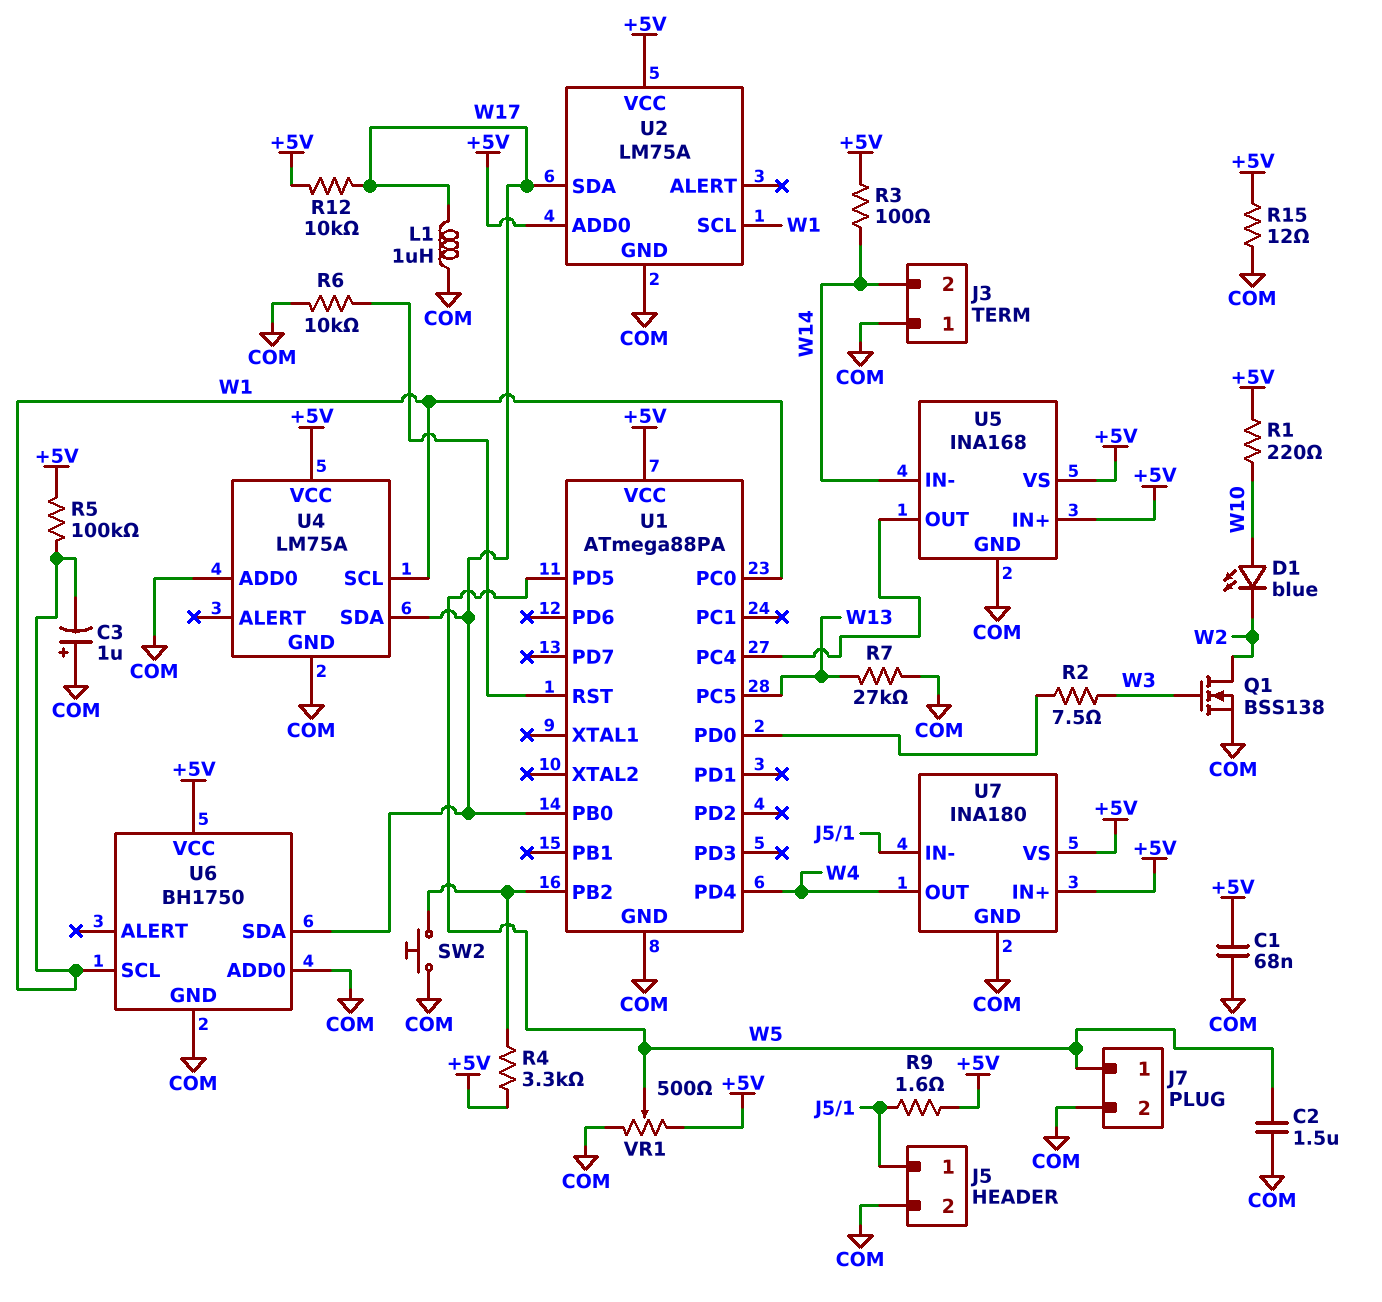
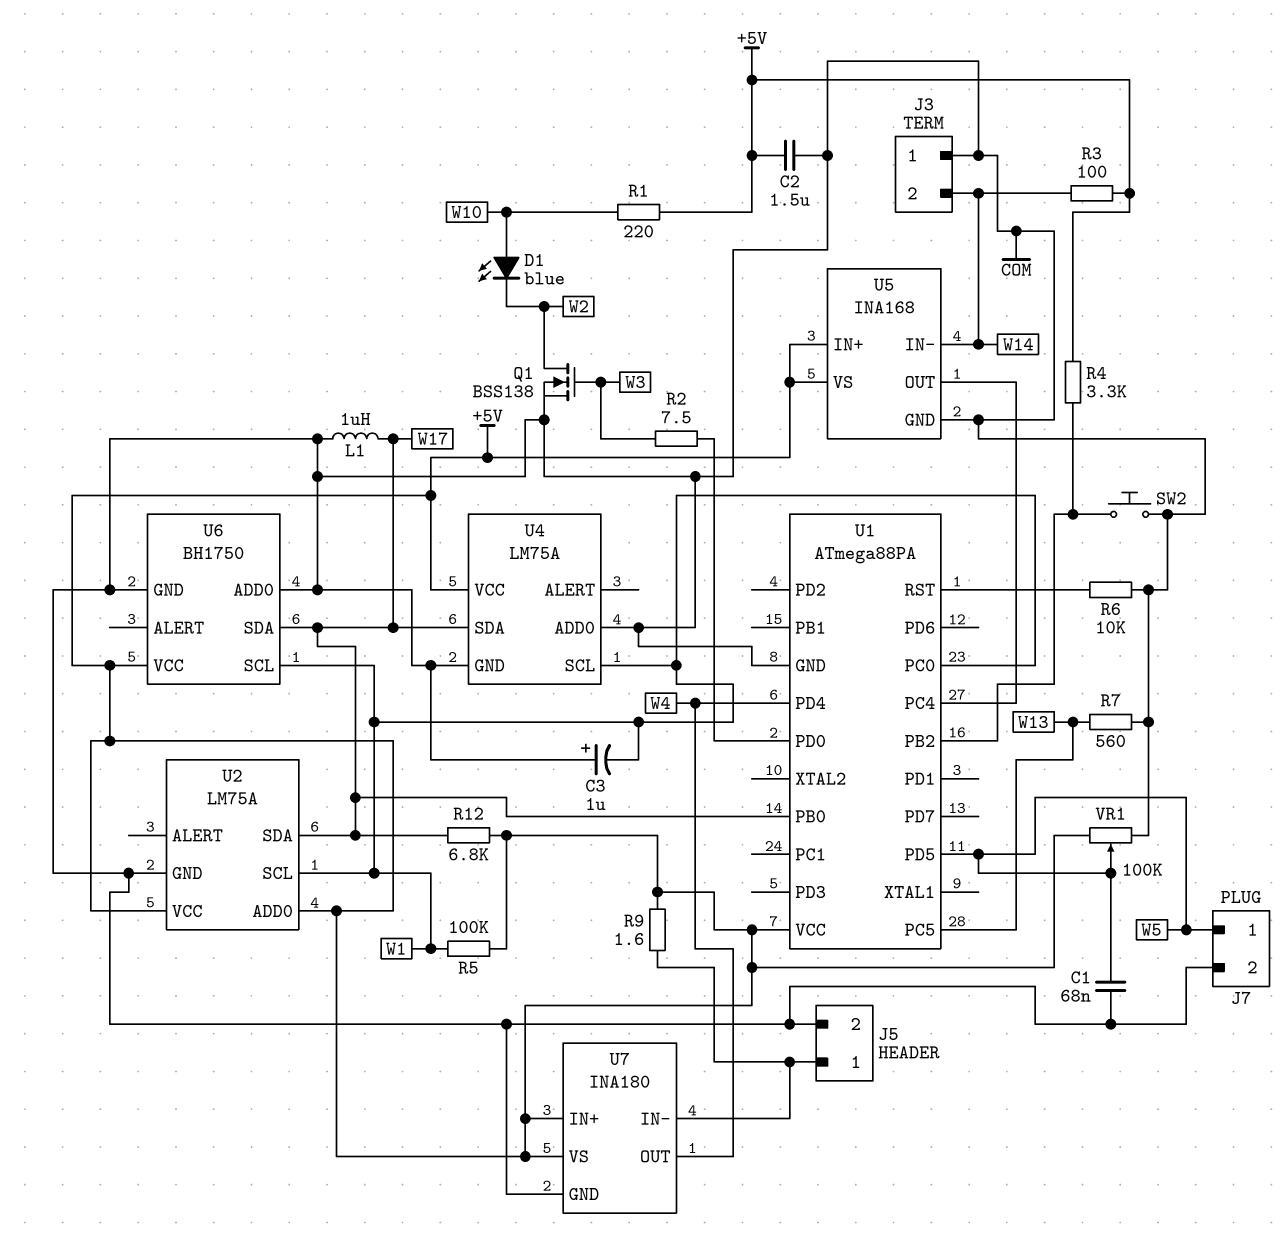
C1: 68nF (+5V, COM) -> 68nF (COM, W5)
C2: 1.5uF (COM, W5) -> 1.5uF (+5V, COM)
R7: 27k (COM, W13) -> 560 (COM, W13)
R12: 10k (+5V, W17) -> 6.8k (+5V, W17)
R15: 12 (+5V, COM) -> none
VR1: 500 (+5V, COM, wiper W5) -> 100k (+5V, COM, wiper W5)

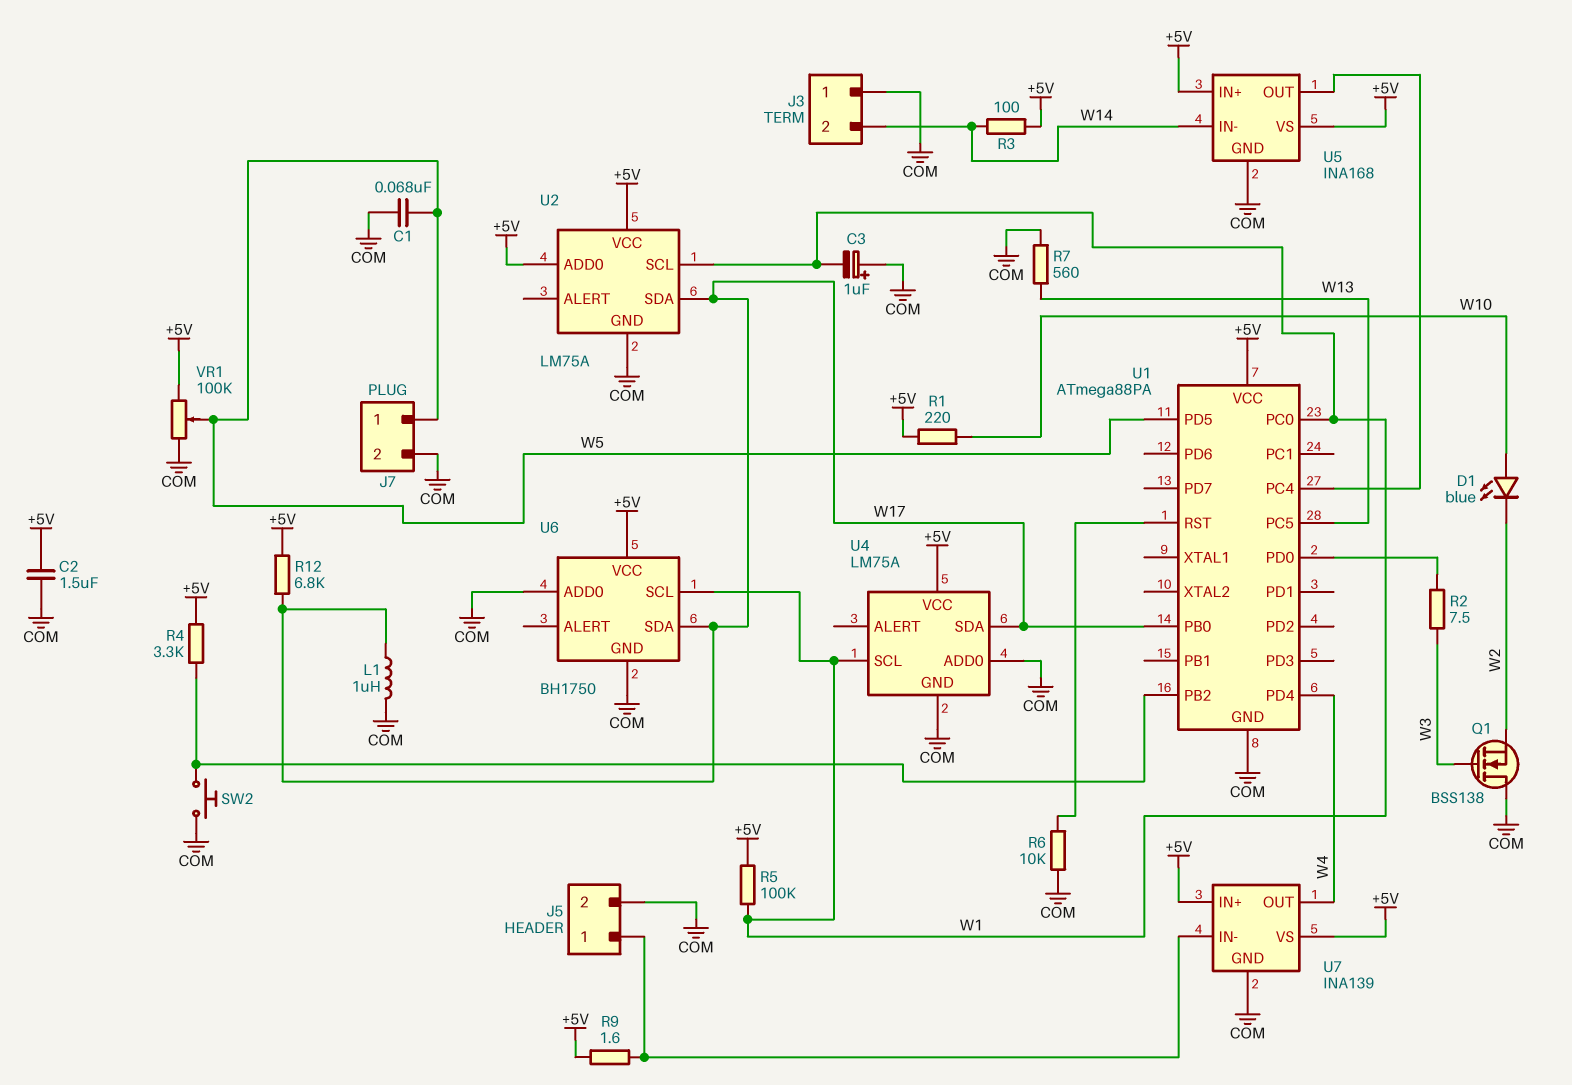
Q1: NMOS BSS138 (G W3, D W2, S COM) -> NMOS BSS138 (G W3, D COM, S W2)
U7: INA180 -> INA139

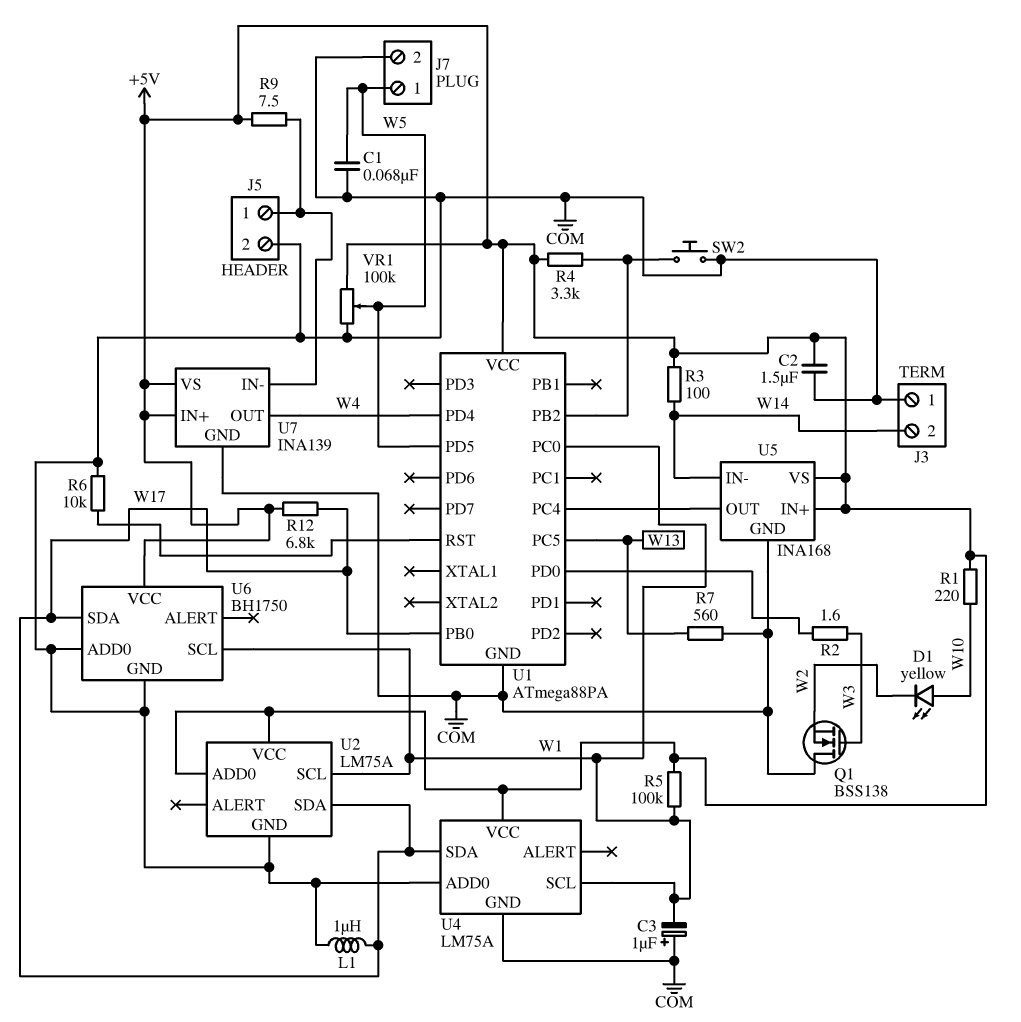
D1: LED blue (A W10, K W2) -> LED yellow (A W10, K W2)
R2: 7.5 (U1/PD0, W3) -> 1.6 (U1/PD0, W3)
R9: 1.6 (+5V, J5/1) -> 7.5 (+5V, J5/1)

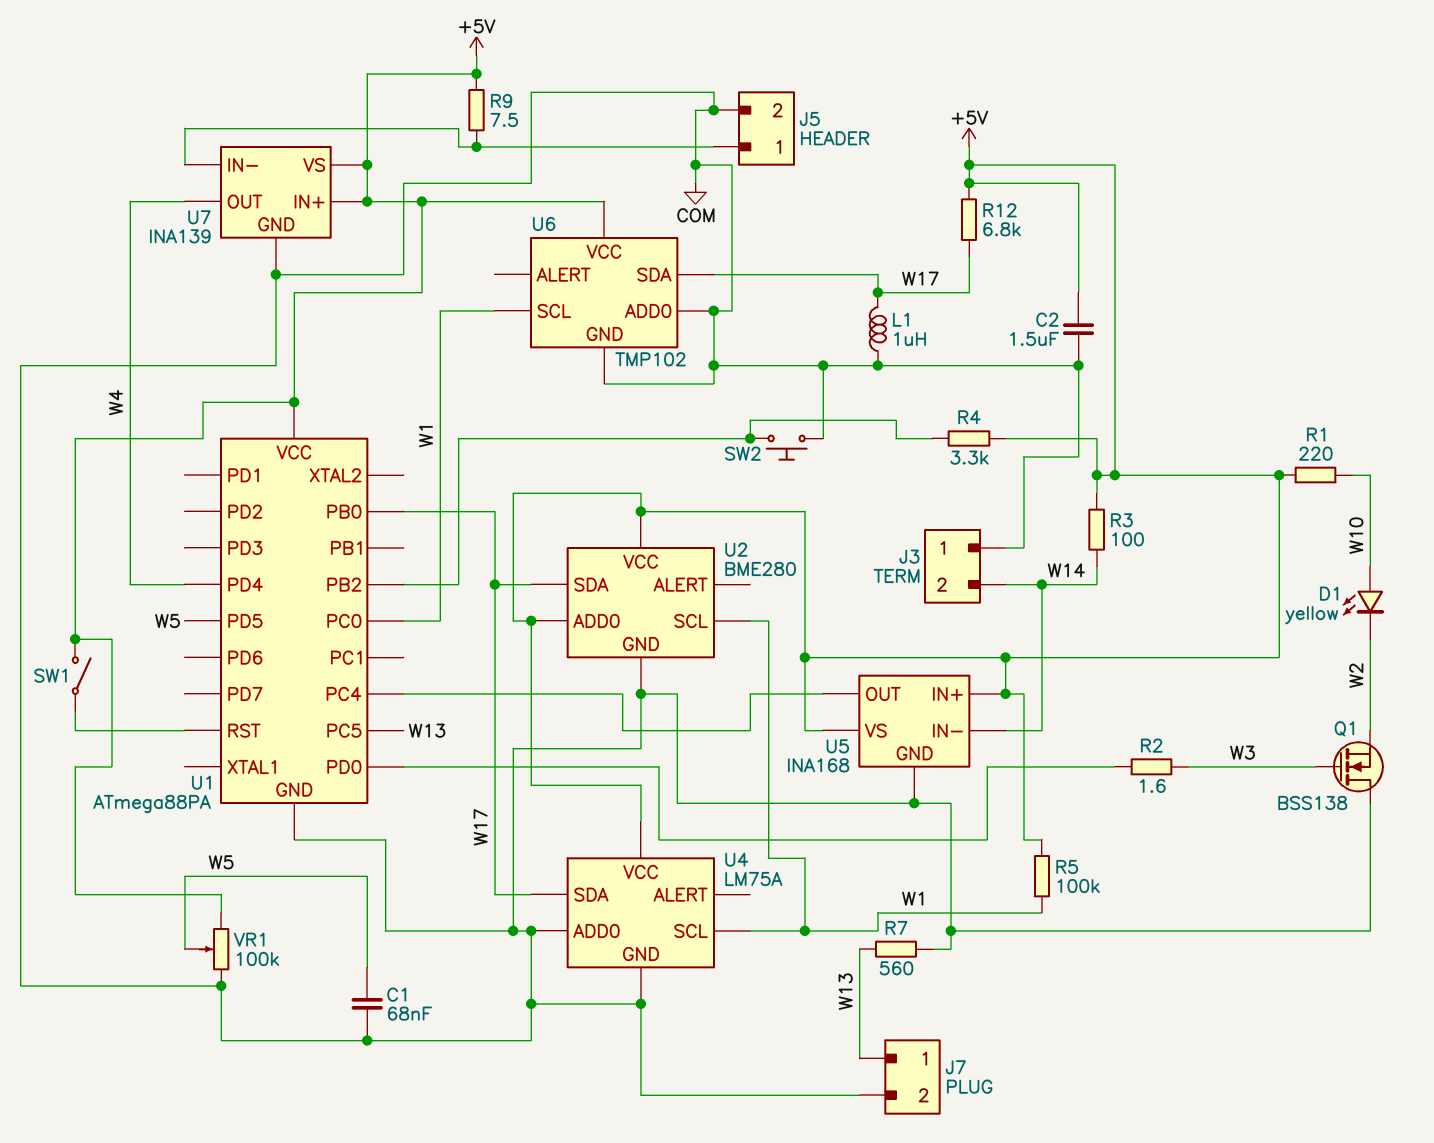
C3: 1uF (plus COM, minus W1) -> none
J7 pin 1: W5 -> W13
R6: 10k (COM, U1/RST) -> none
SW1: none -> switch (+5V, U1/RST)
U2: LM75A -> BME280
U6: BH1750 -> TMP102

